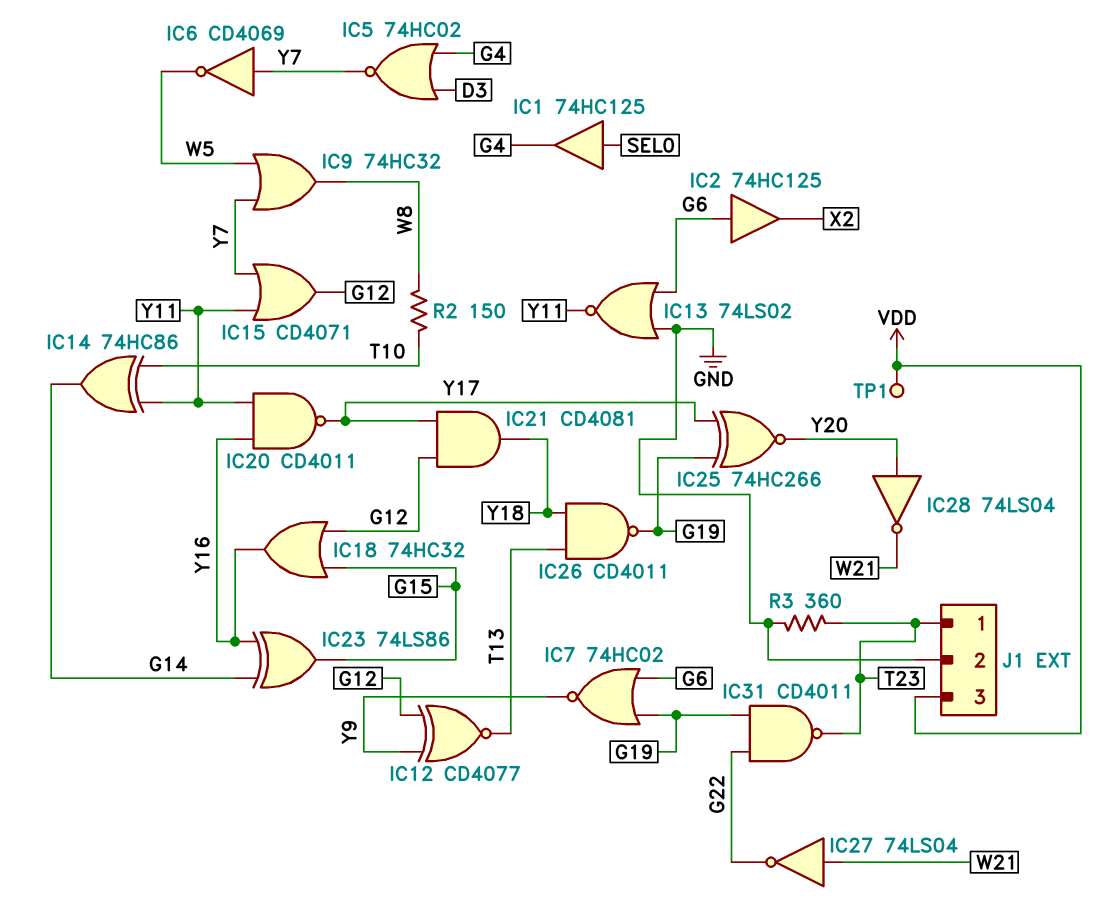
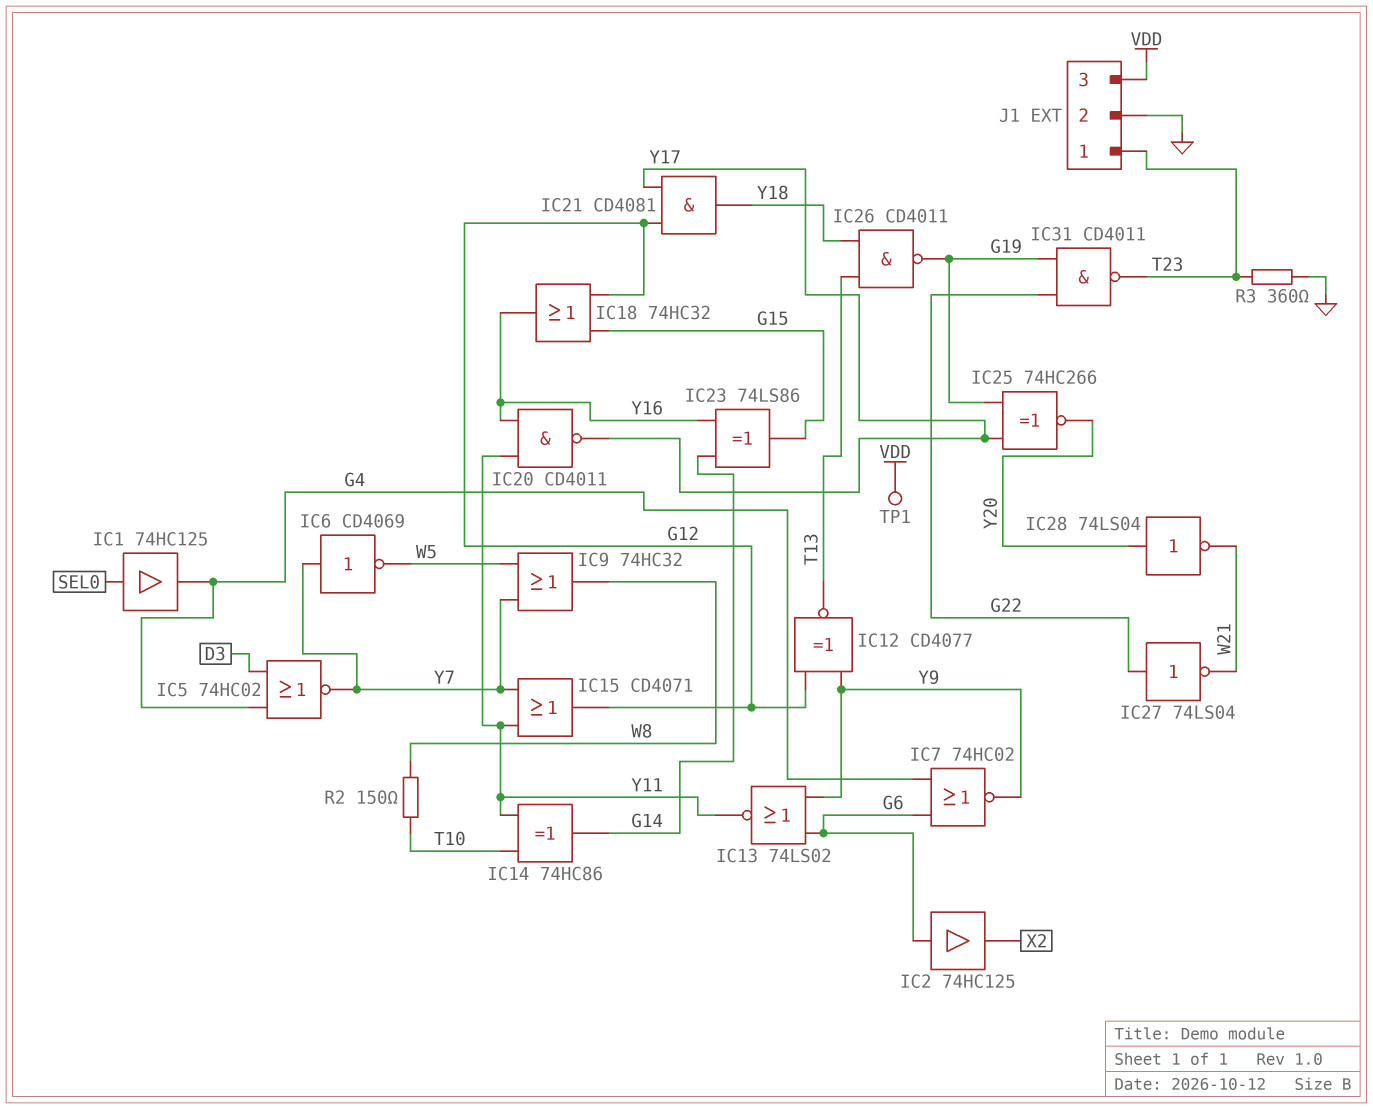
IC7: NOR 74HC02 (in G6, in G19, out Y9) -> NOR 74HC02 (in G4, in G6, out Y9)
IC13: NOR 74LS02 (in G6, in GND, out Y11) -> NOR 74LS02 (in G6, in Y9, out Y11)
IC27: NOT 74LS04 (in W21, out G22) -> NOT 74LS04 (in G22, out W21)

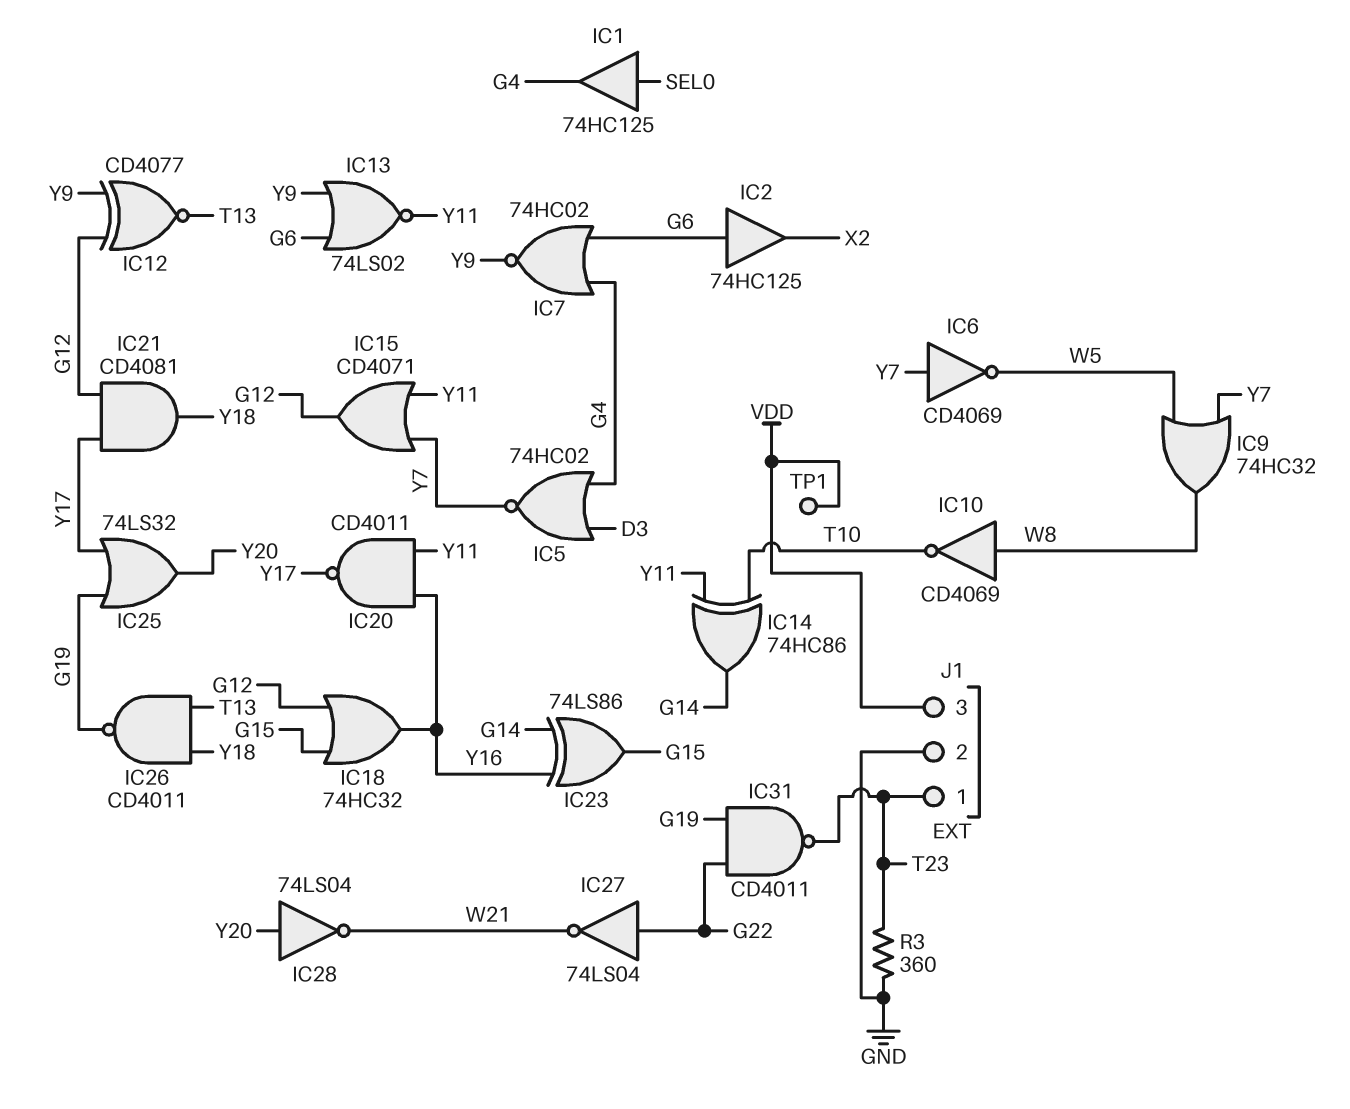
IC10: none -> NOT CD4069 (in W8, out T10)
IC25: XNOR 74HC266 (in G19, in Y17, out Y20) -> OR 74LS32 (in G19, in Y17, out Y20)
R2: 150 (T10, W8) -> none

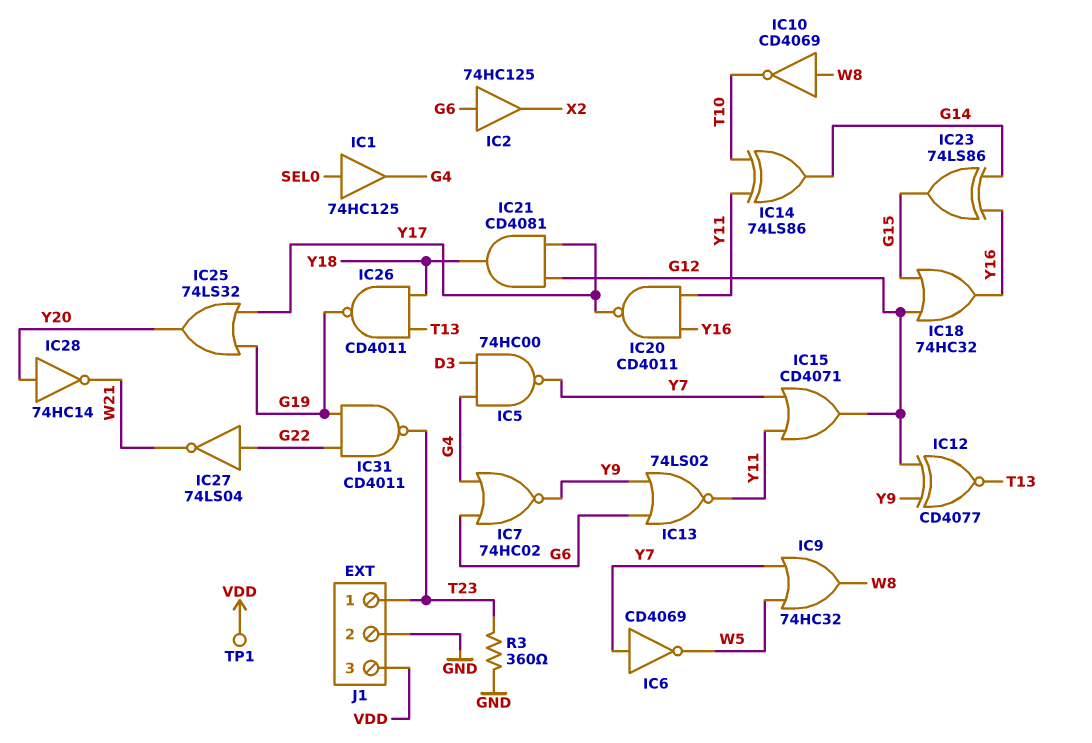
IC5: NOR 74HC02 (in D3, in G4, out Y7) -> NAND 74HC00 (in D3, in G4, out Y7)
IC14: XOR 74HC86 (in T10, in Y11, out G14) -> XOR 74LS86 (in T10, in Y11, out G14)
IC28: NOT 74LS04 (in Y20, out W21) -> NOT 74HC14 (in Y20, out W21)

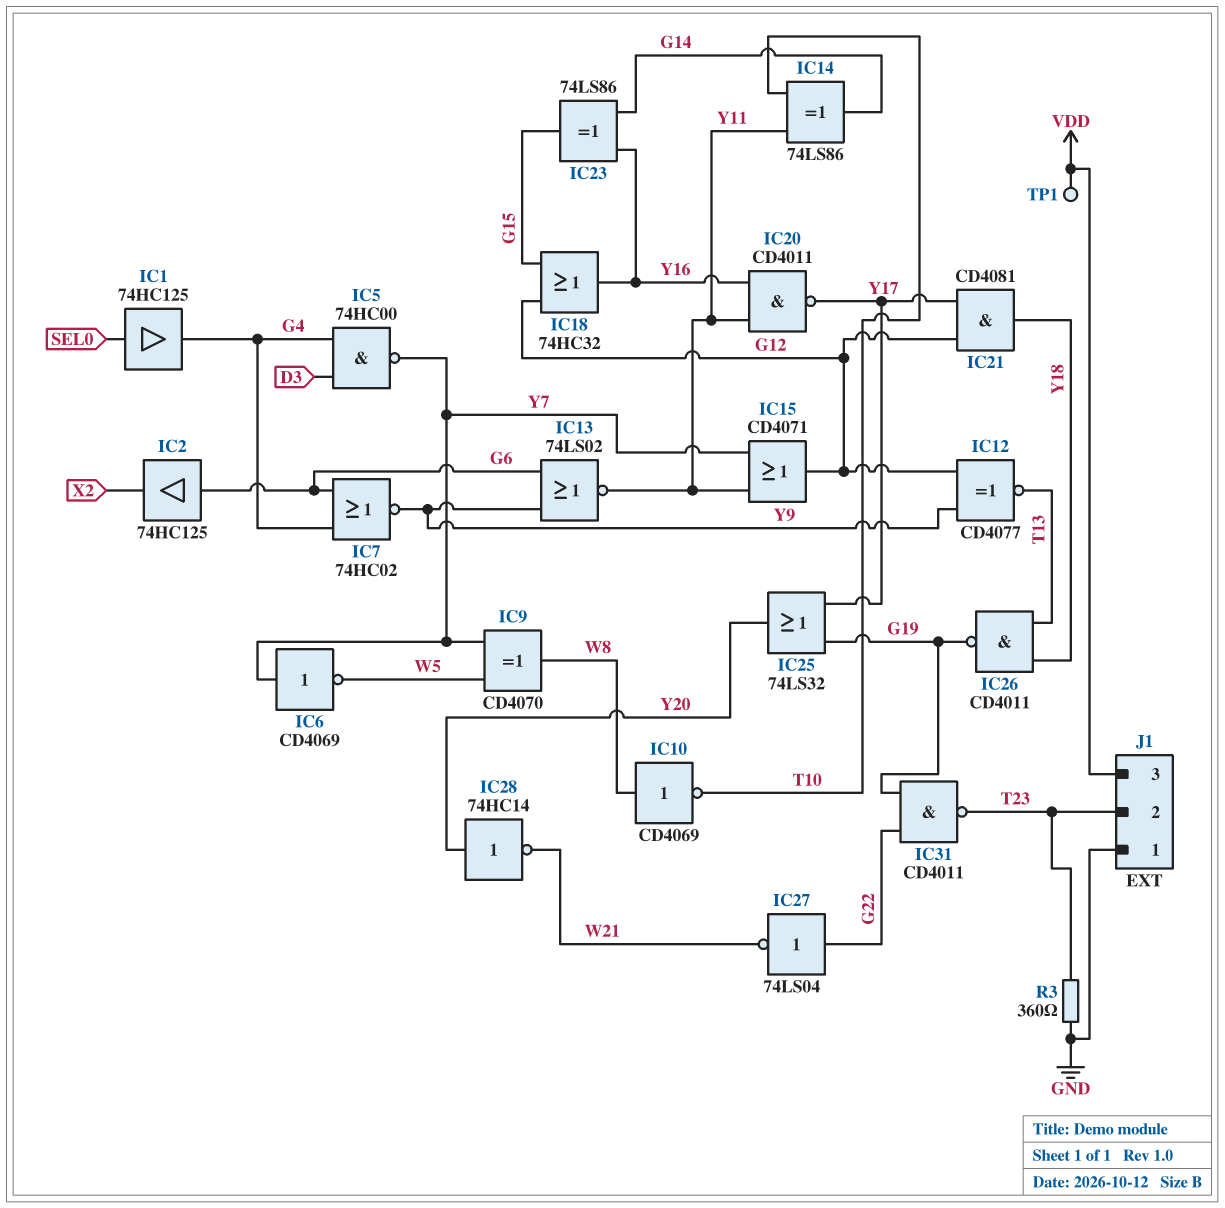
IC9: OR 74HC32 (in W5, in Y7, out W8) -> XOR CD4070 (in W5, in Y7, out W8)
J1 pin 1: T23 -> GND
J1 pin 2: GND -> T23

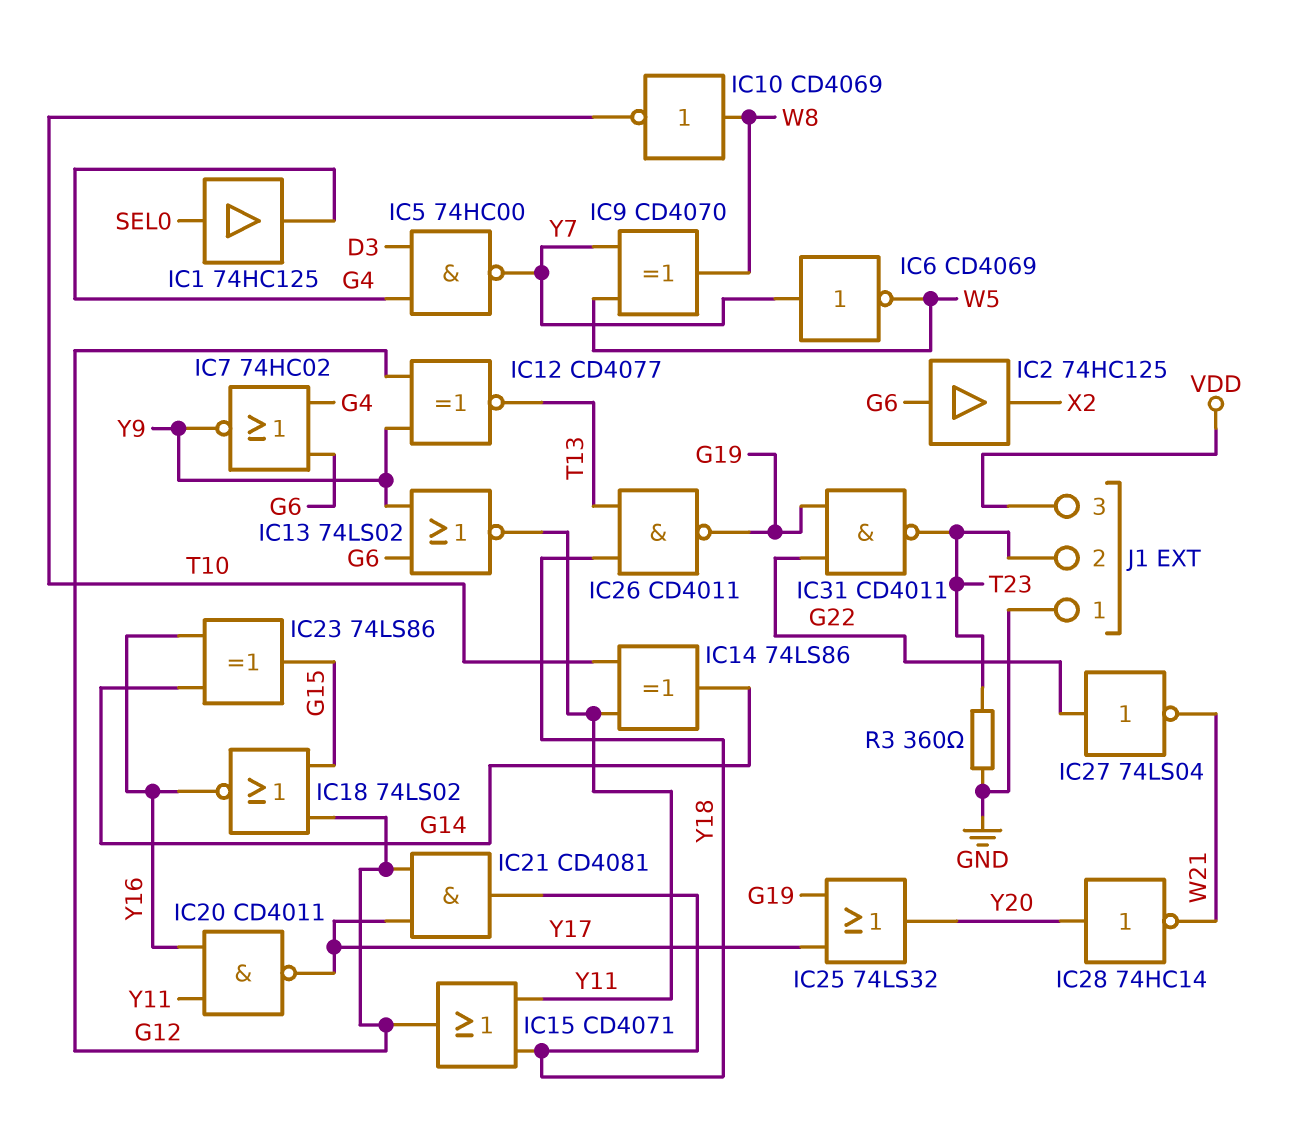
IC15: OR CD4071 (in Y7, in Y11, out G12) -> OR CD4071 (in Y11, in Y18, out G12)
IC18: OR 74HC32 (in G12, in G15, out Y16) -> NOR 74LS02 (in G12, in G15, out Y16)
TP1: test point (VDD) -> none

